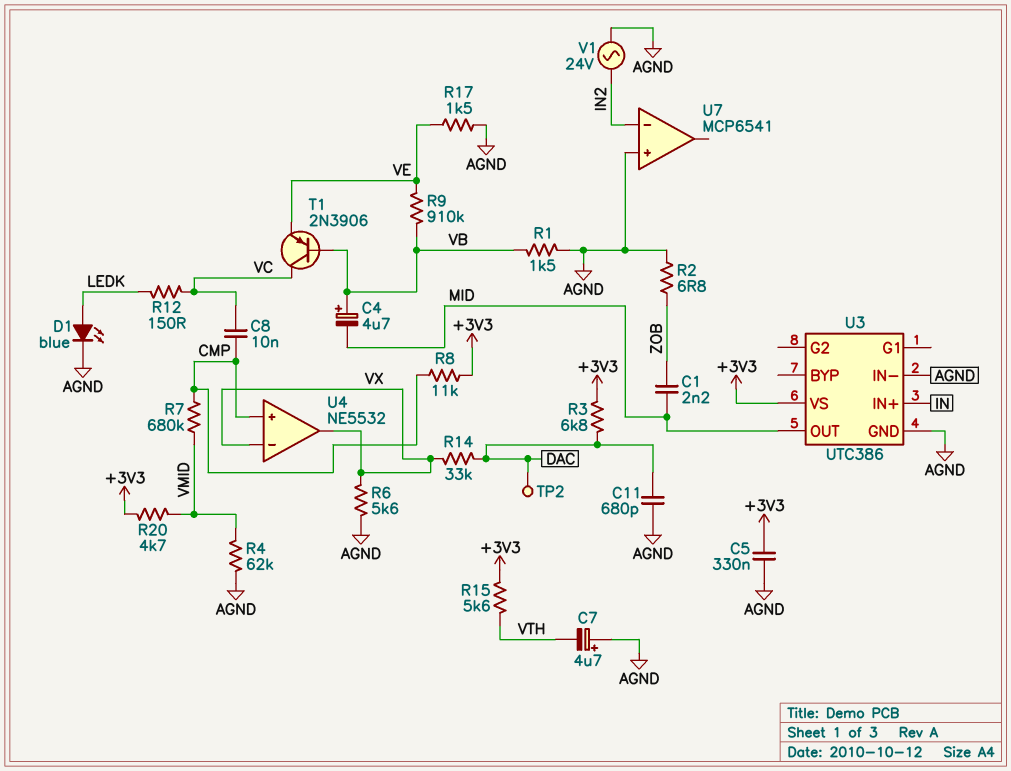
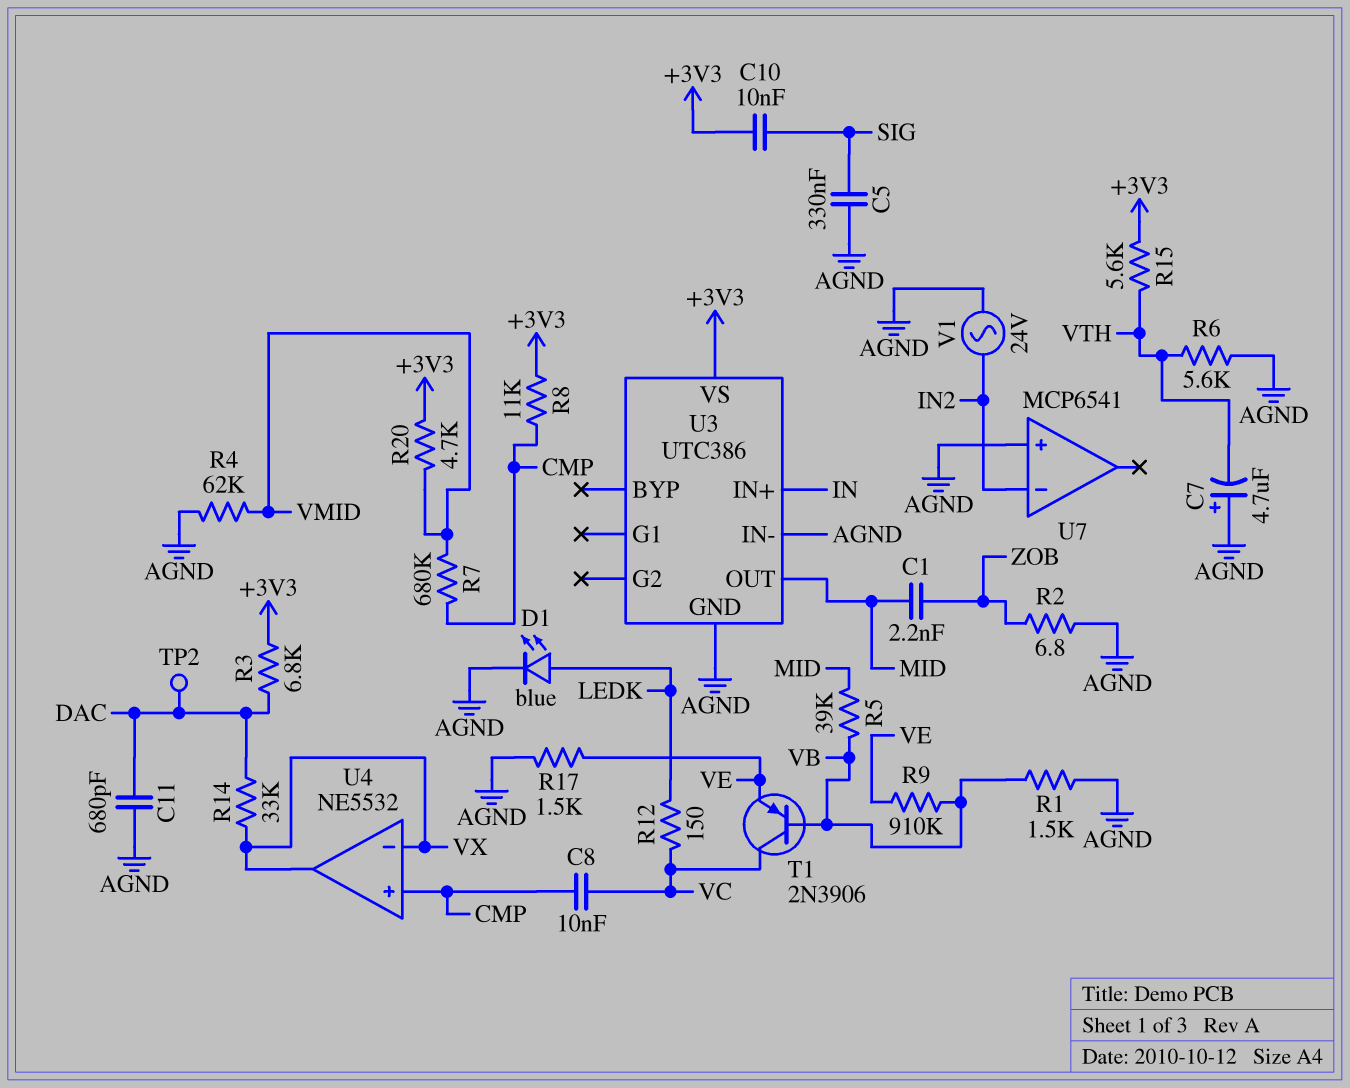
C4: 4.7uF (plus VB, minus MID) -> none
C5: 330nF (+3V3, AGND) -> 330nF (AGND, SIG)
C10: none -> 10nF (+3V3, SIG)
R5: none -> 39k (MID, VB)
R6: 5.6k (AGND, VX) -> 5.6k (AGND, VTH)

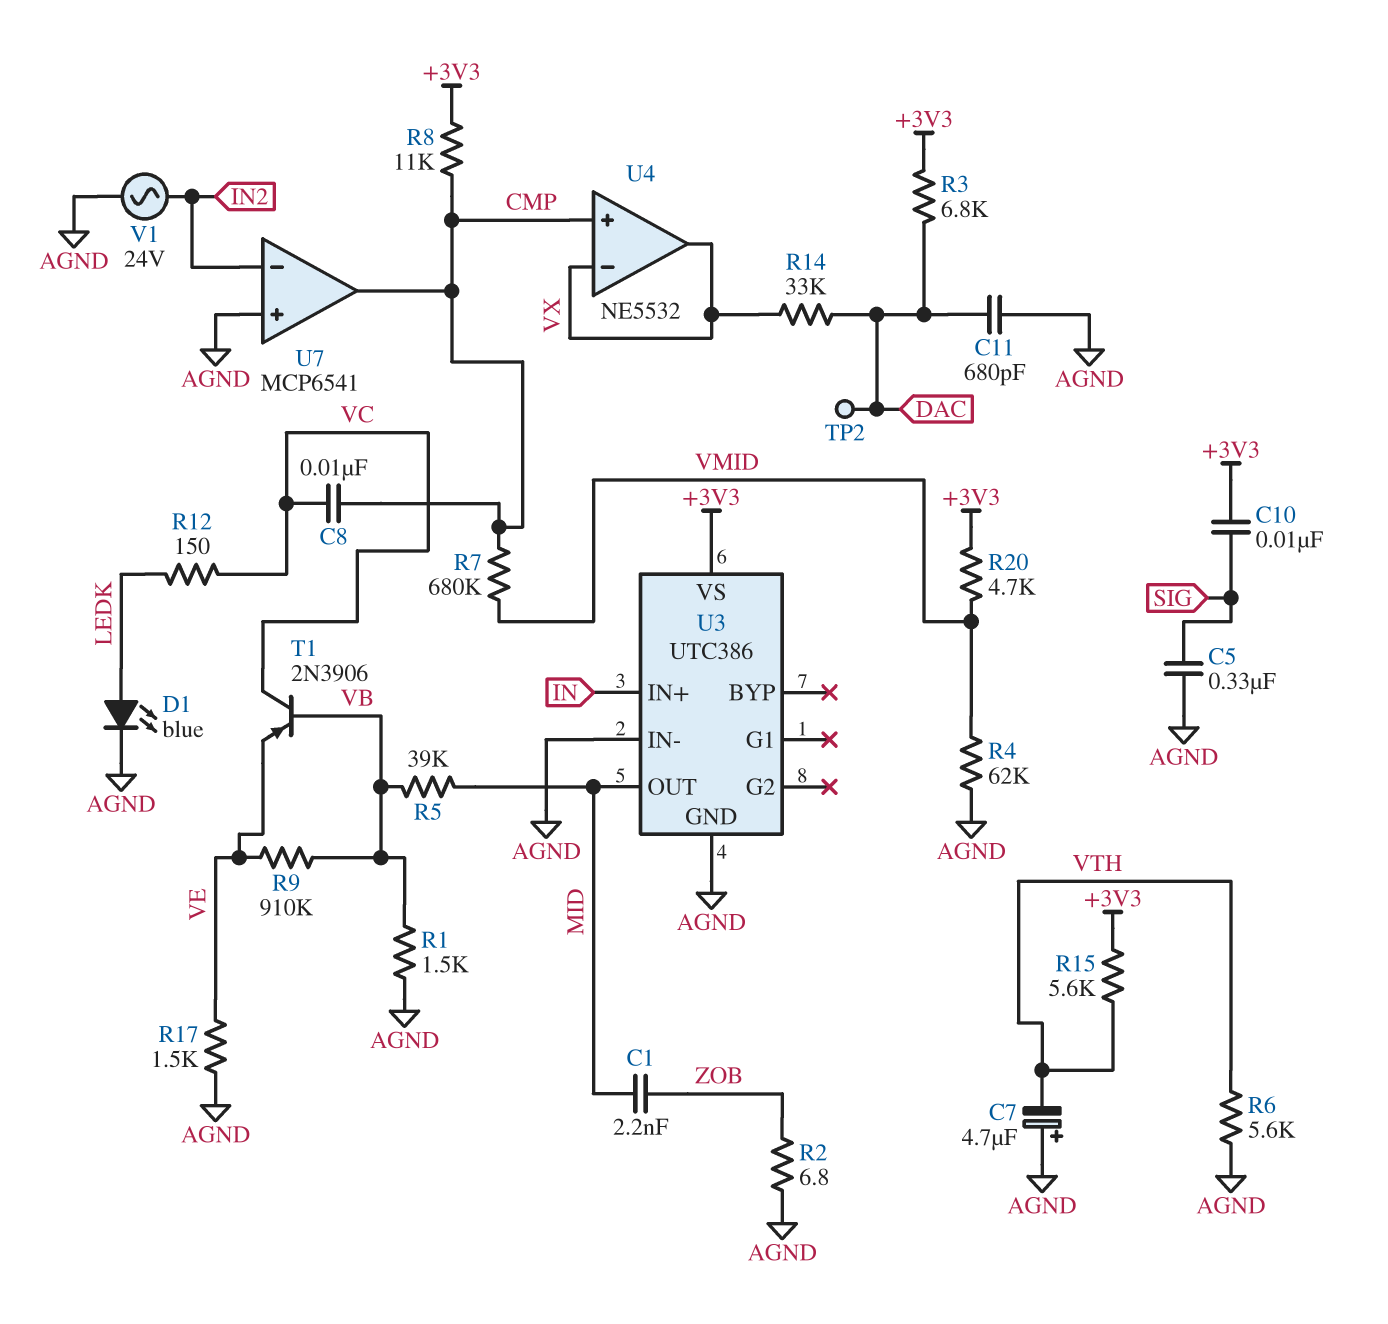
U7 pin out: none -> CMP

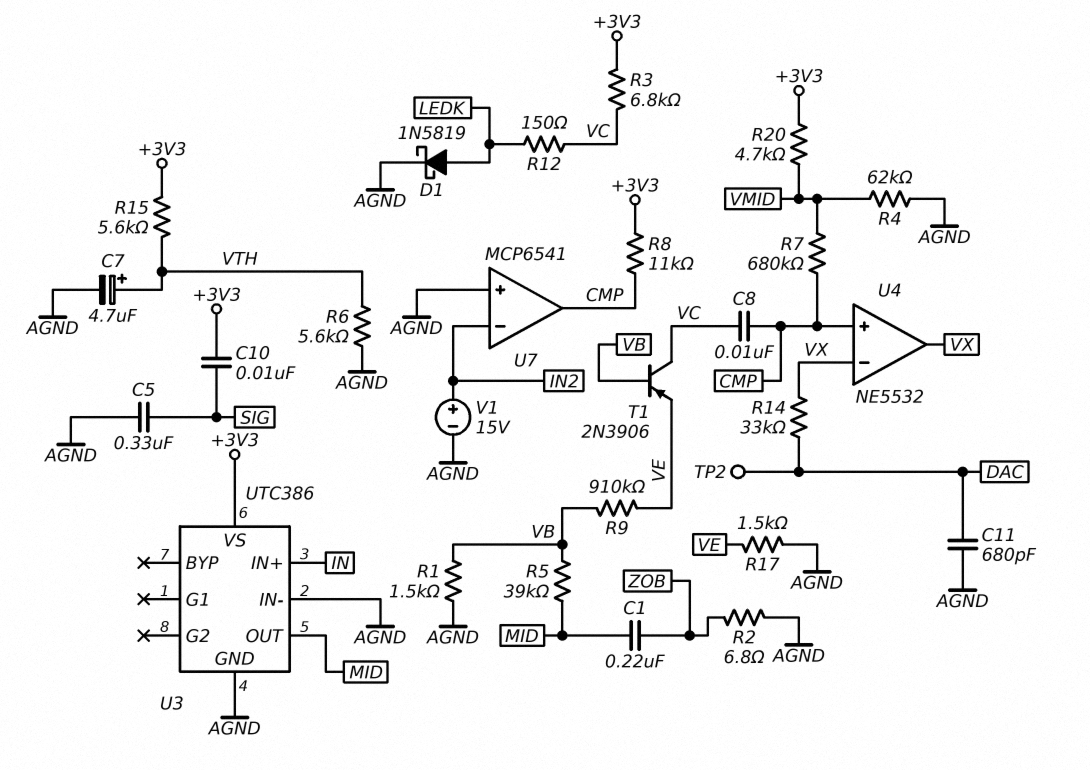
C1: 2.2nF (MID, ZOB) -> 220nF (MID, ZOB)
C7: 4.7uF (plus AGND, minus VTH) -> 4.7uF (plus VTH, minus AGND)
D1: LED blue (A LEDK, K AGND) -> schottky 1N5819 (A LEDK, K AGND)
R3: 6.8k (+3V3, DAC) -> 6.8k (+3V3, VC)
V1: AC 24V (AGND, IN2) -> 15V (plus IN2, minus AGND)

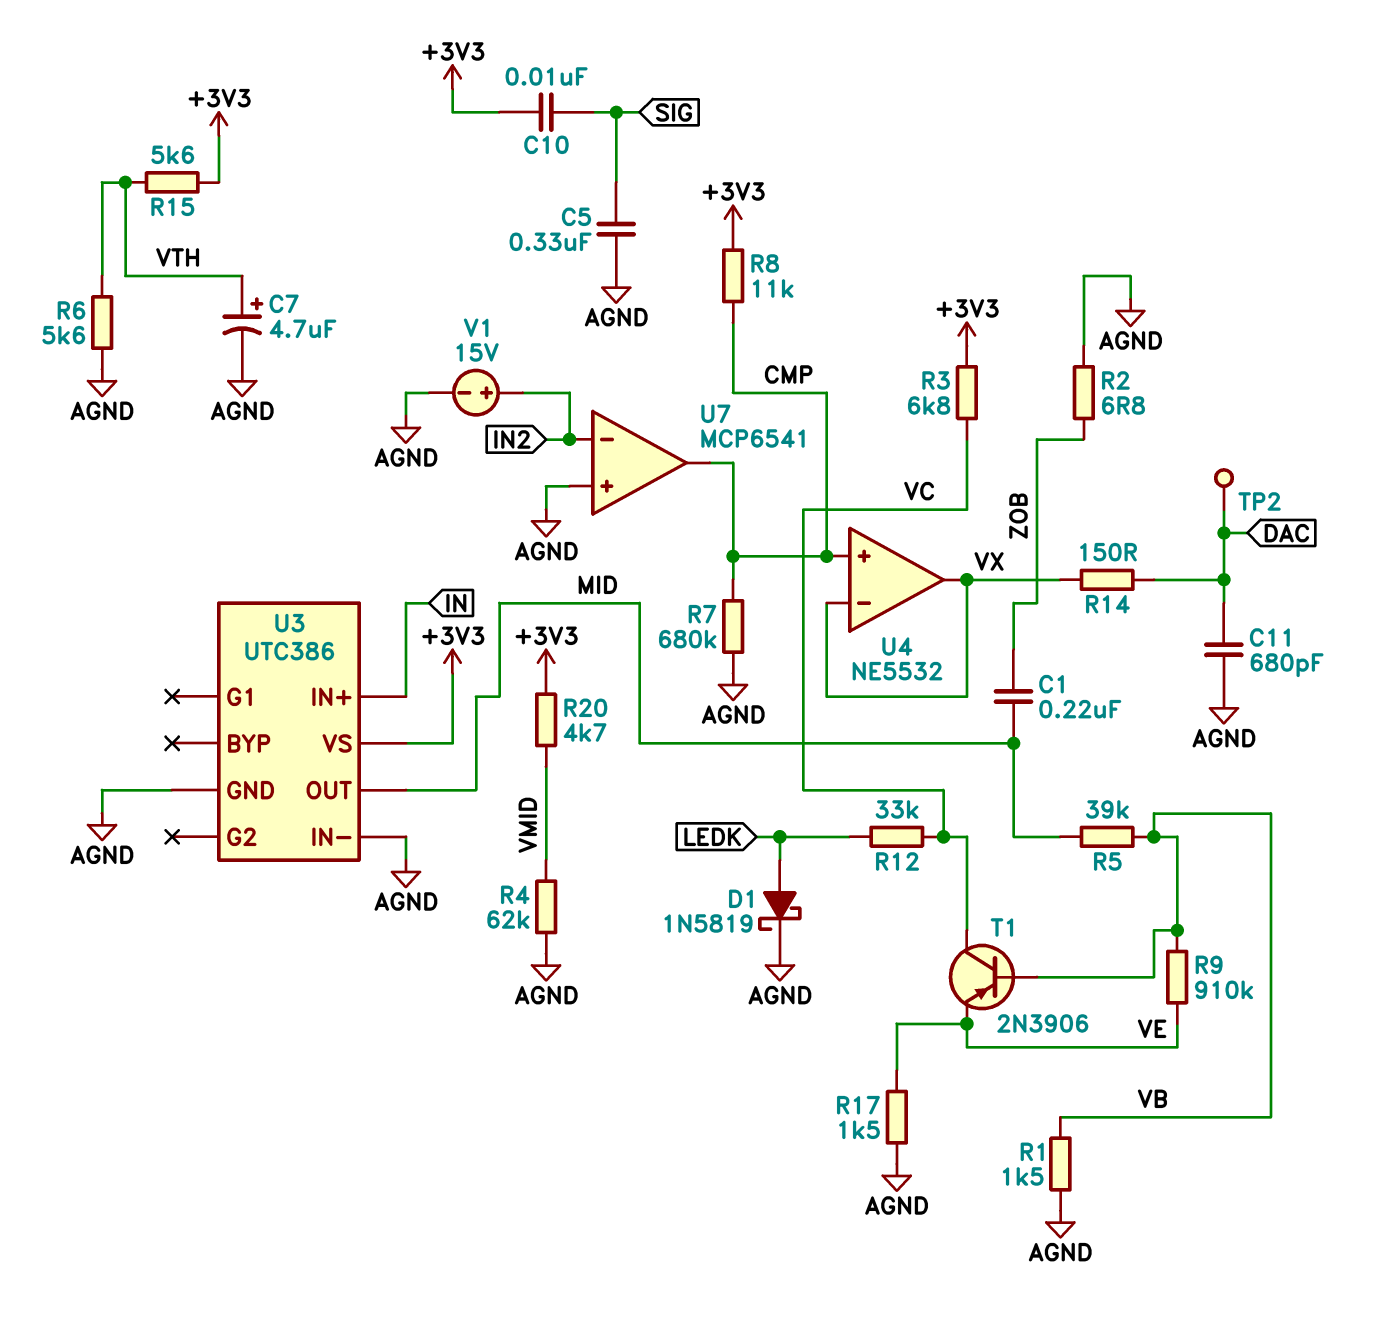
C8: 10nF (CMP, VC) -> none
R7: 680k (CMP, VMID) -> 680k (AGND, CMP)
R12: 150 (LEDK, VC) -> 33k (LEDK, VC)
R14: 33k (DAC, VX) -> 150 (DAC, VX)

